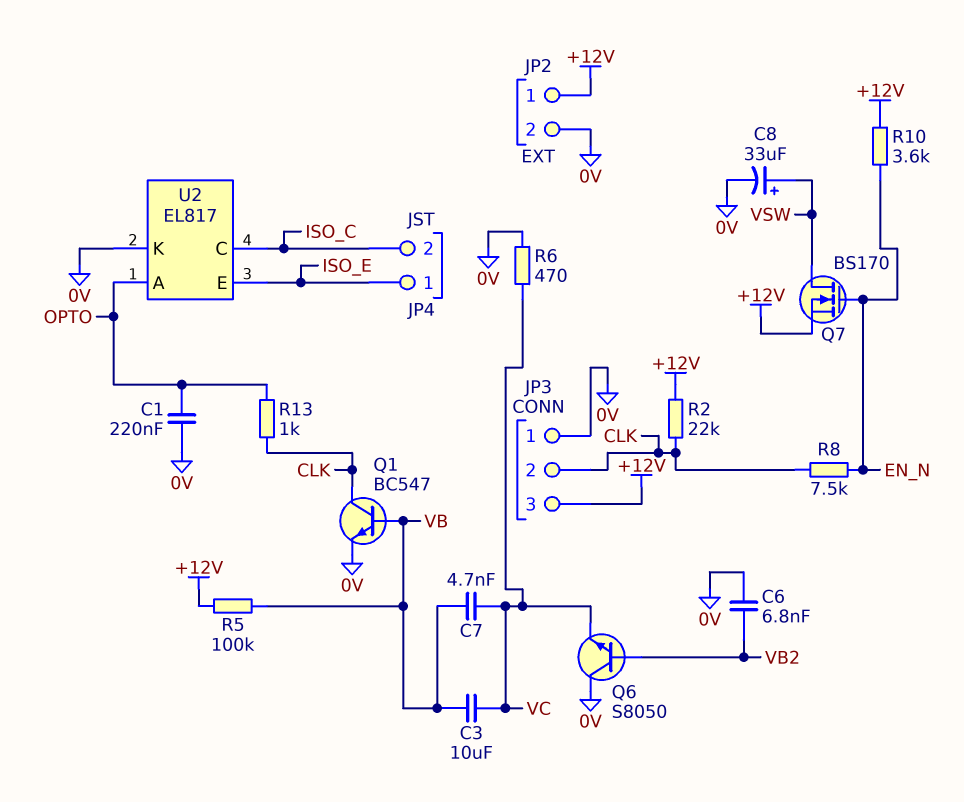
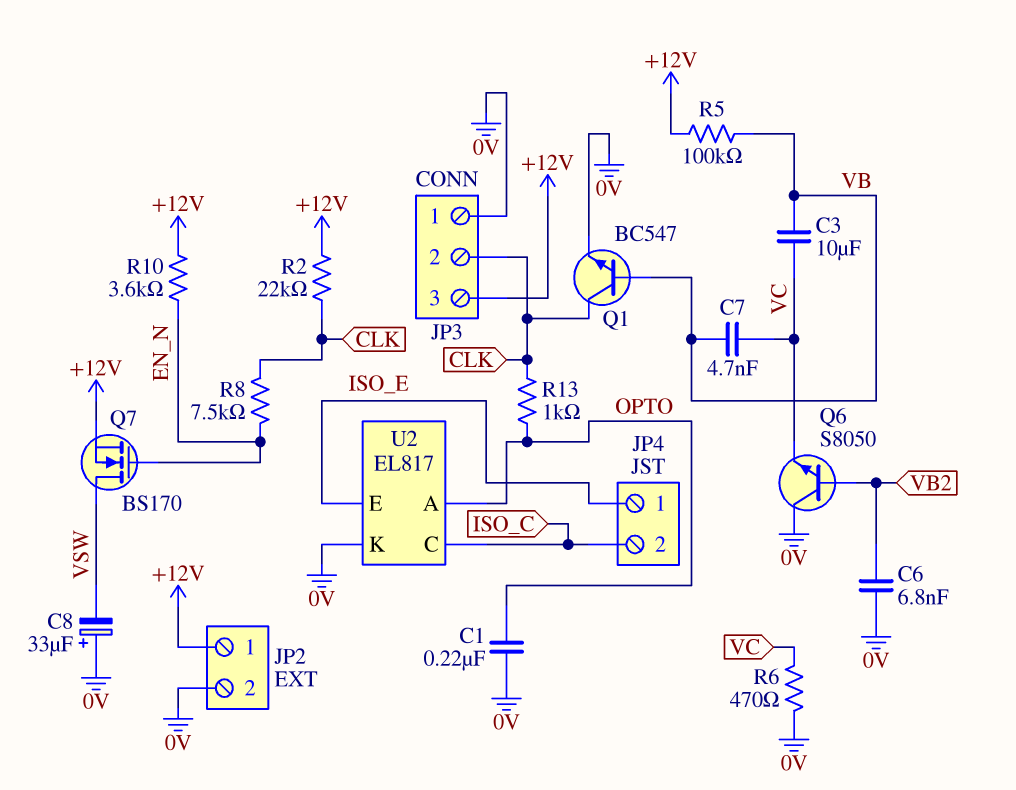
C8: 33uF (plus VSW, minus 0V) -> 33uF (plus 0V, minus VSW)

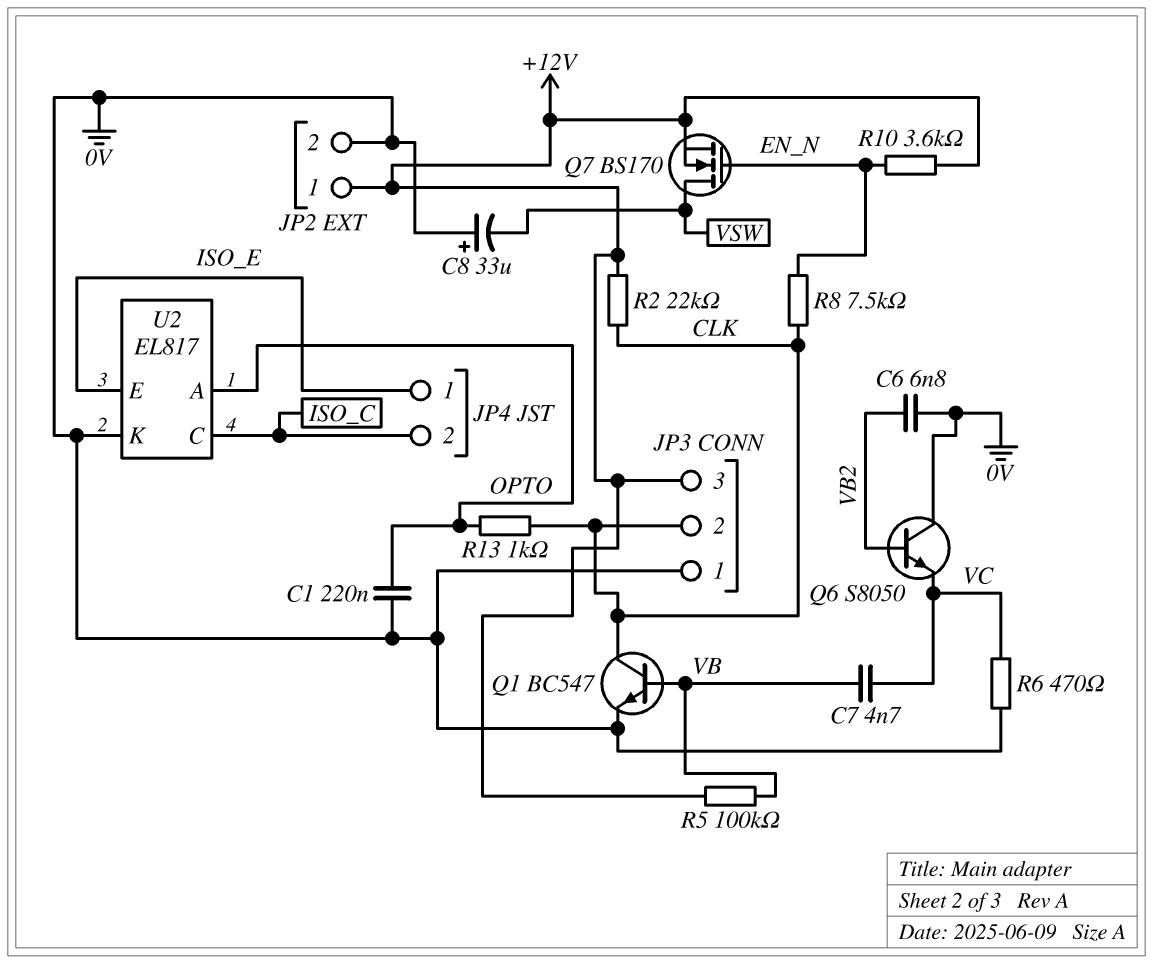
C3: 10uF (VB, VC) -> none

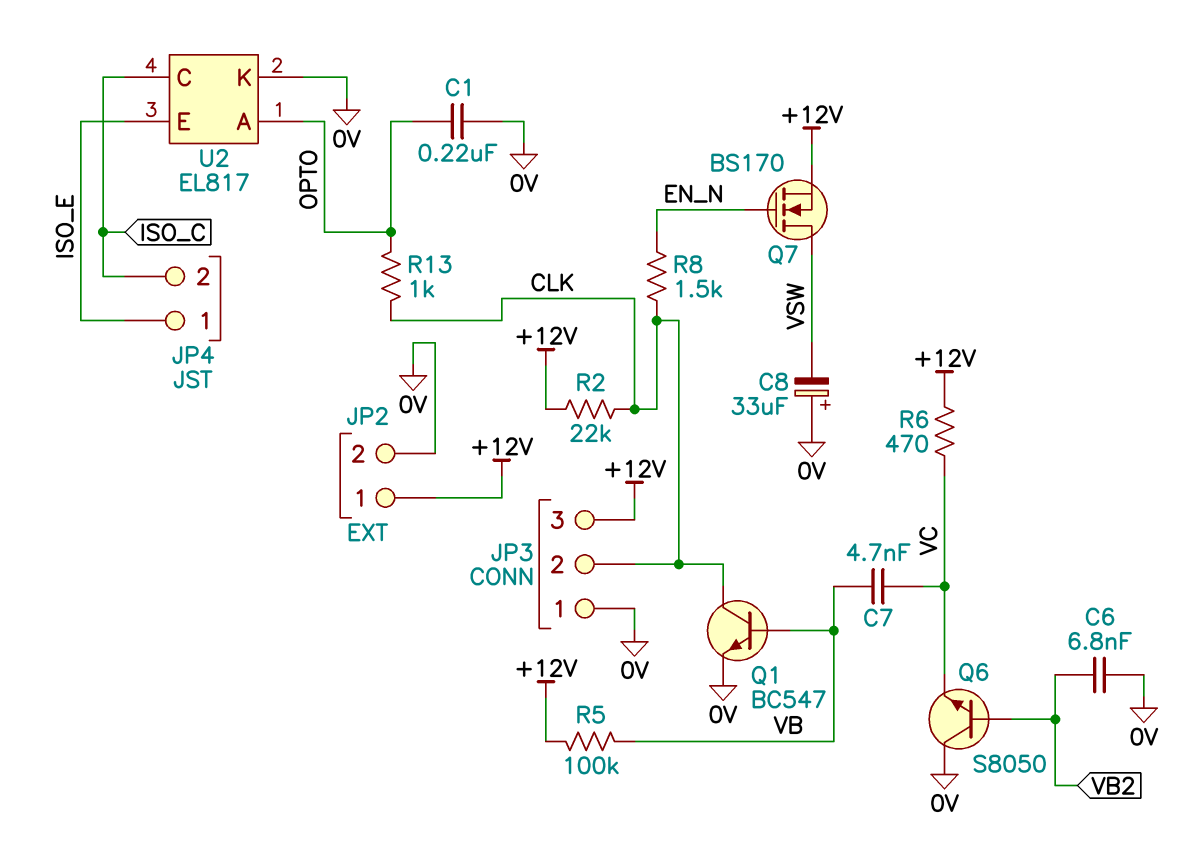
R6: 470 (0V, VC) -> 470 (+12V, VC)
R8: 7.5k (CLK, EN_N) -> 1.5k (CLK, EN_N)
R10: 3.6k (+12V, EN_N) -> none

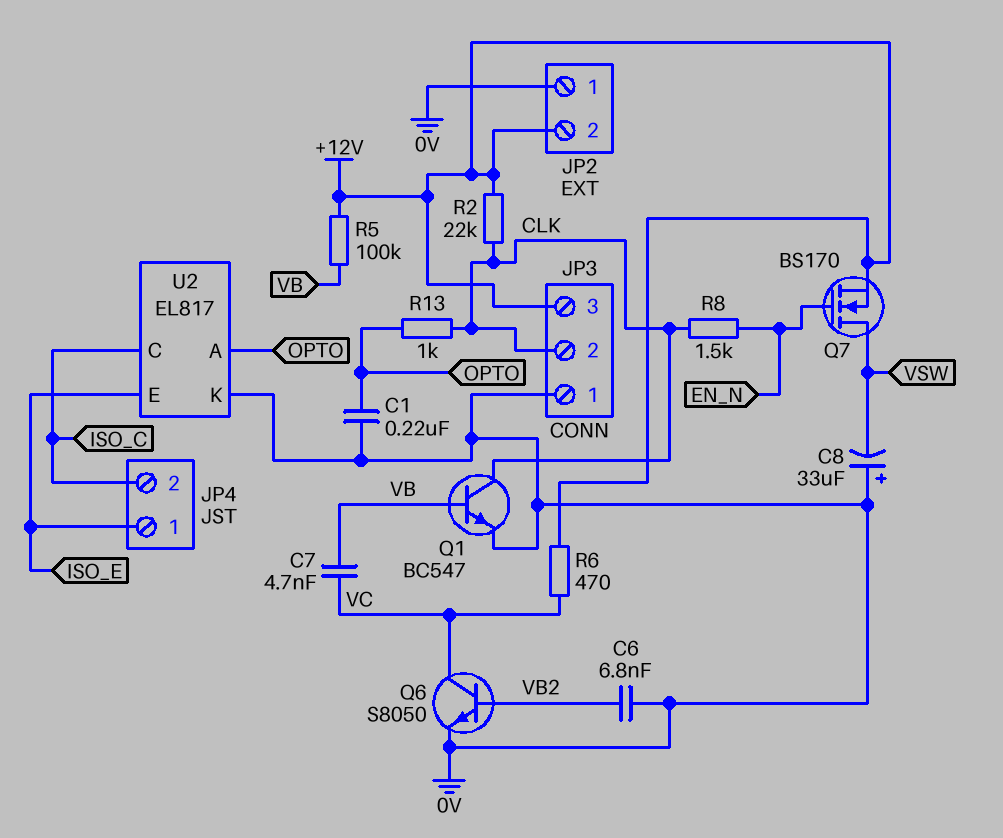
JP2 pin 1: +12V -> 0V
JP2 pin 2: 0V -> +12V
Q6: NPN S8050 (B VB2, C 0V, E VC) -> NPN S8050 (B VB2, C VC, E 0V)

